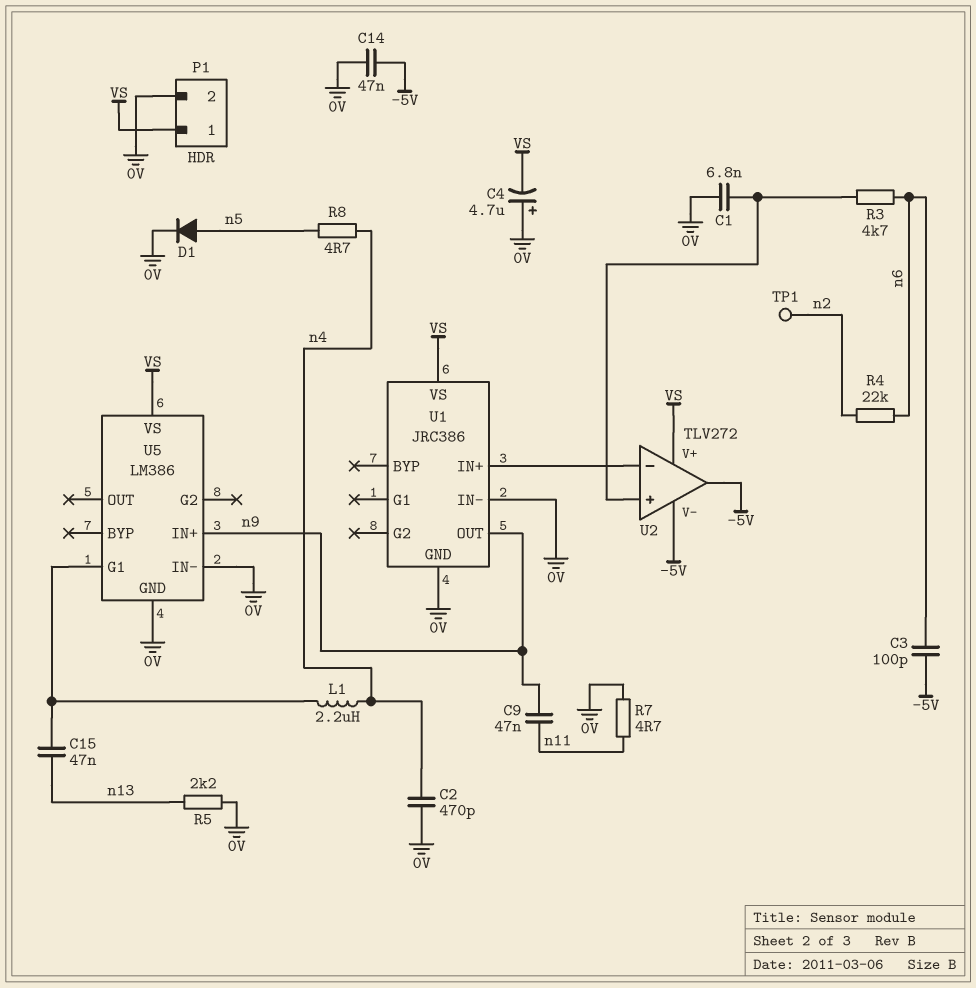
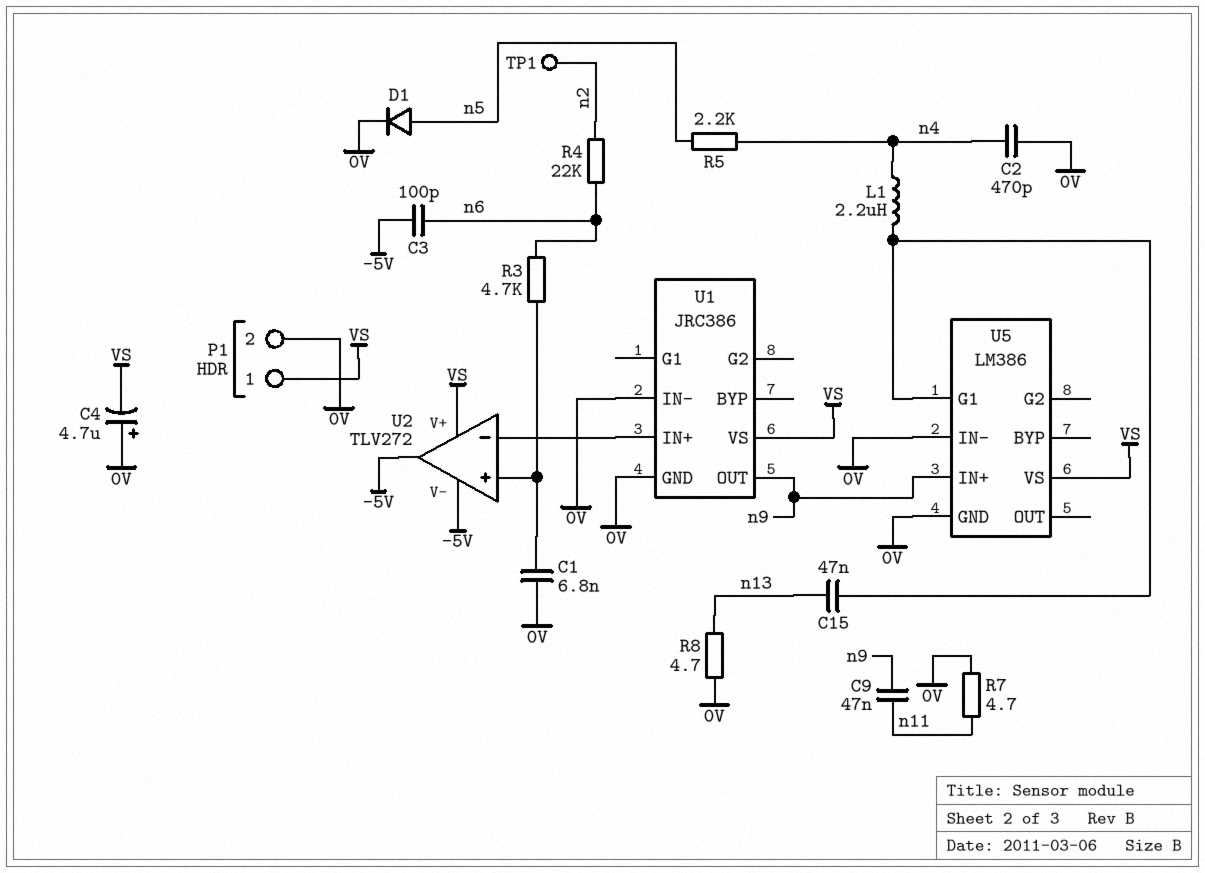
C14: 47nF (-5V, 0V) -> none
R5: 2.2k (0V, n13) -> 2.2k (n4, n5)
R8: 4.7 (n4, n5) -> 4.7 (0V, n13)

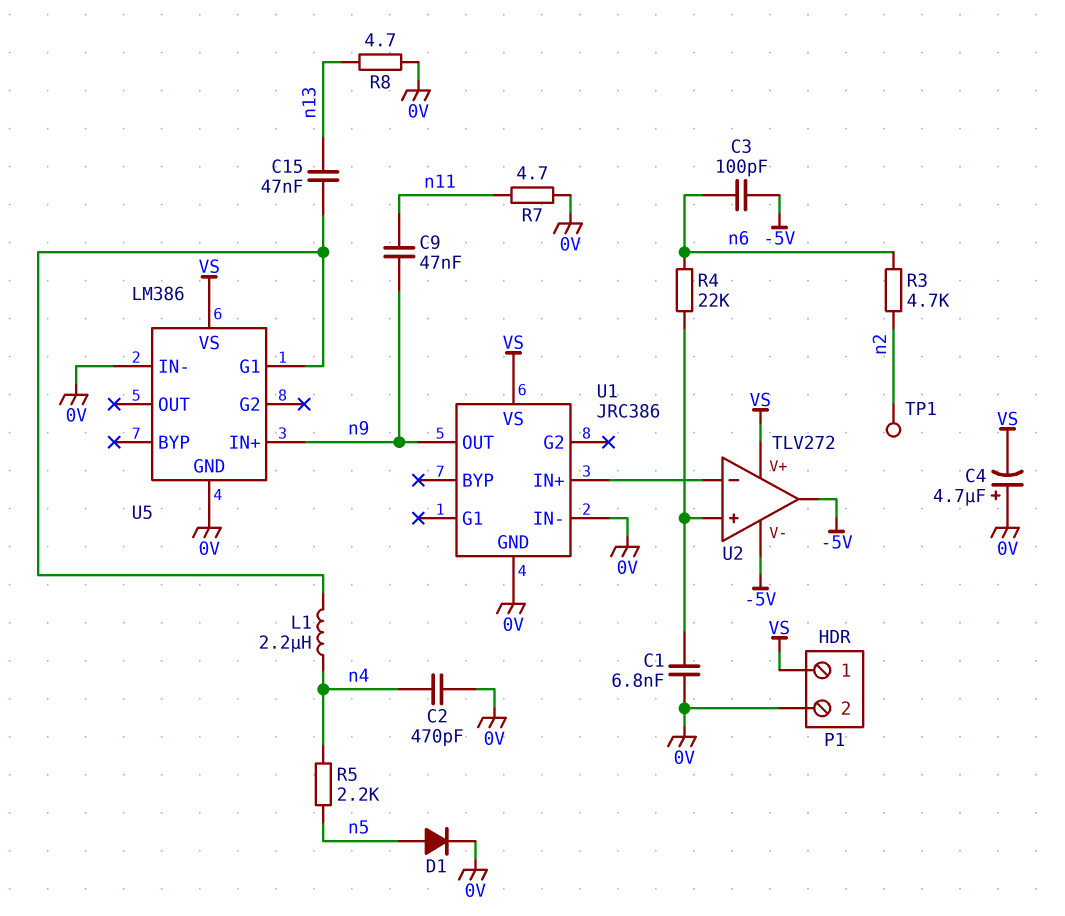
R3: 4.7k (U2/in+, n6) -> 4.7k (n2, n6)
R4: 22k (n2, n6) -> 22k (U2/in+, n6)

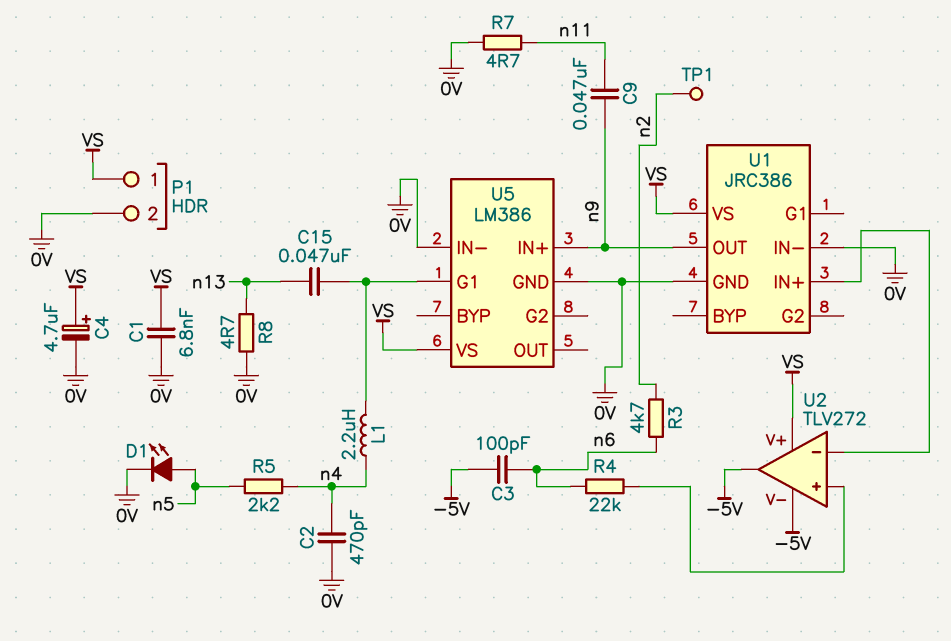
C1: 6.8nF (0V, U2/in+) -> 6.8nF (0V, VS)
C4: 4.7uF (plus 0V, minus VS) -> 4.7uF (plus VS, minus 0V)
D1: diode (A n5, K 0V) -> LED (A n5, K 0V)

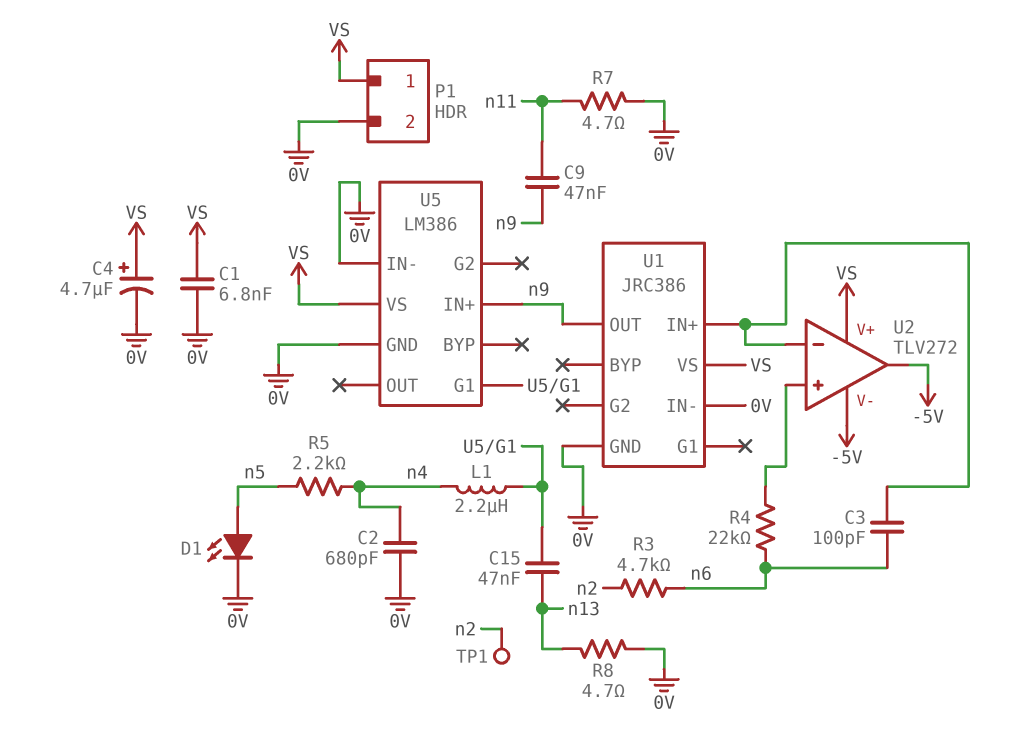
C2: 470pF (0V, n4) -> 680pF (0V, n4)
C3: 100pF (-5V, n6) -> 100pF (U1/IN+, n6)

